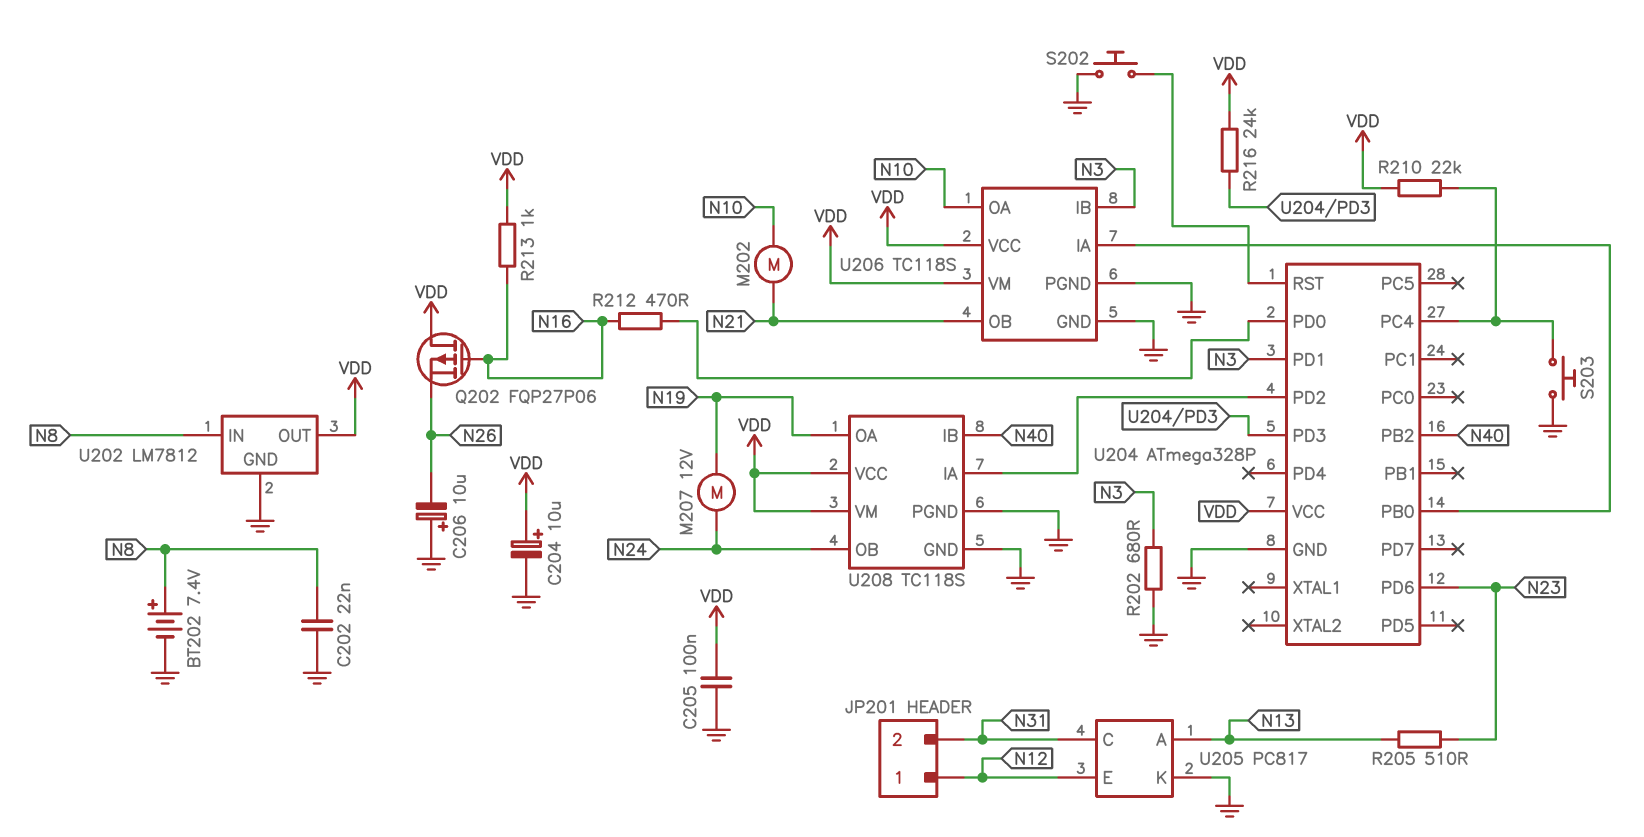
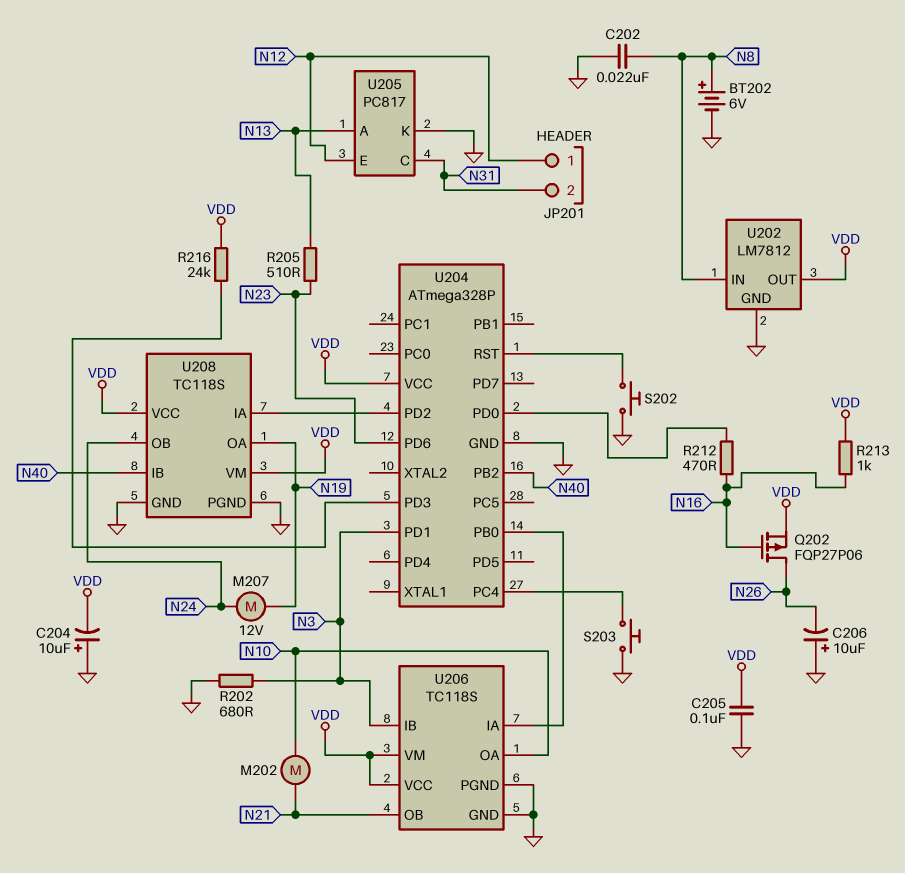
BT202: 7.4V (plus N8, minus GND) -> 6V (plus N8, minus GND)
C204: 10uF (plus VDD, minus GND) -> 10uF (plus GND, minus VDD)
Q202: PMOS FQP27P06 (G N16, D VDD, S N26) -> PMOS FQP27P06 (G N16, D N26, S VDD)
R210: 22k (U204/PC4, VDD) -> none

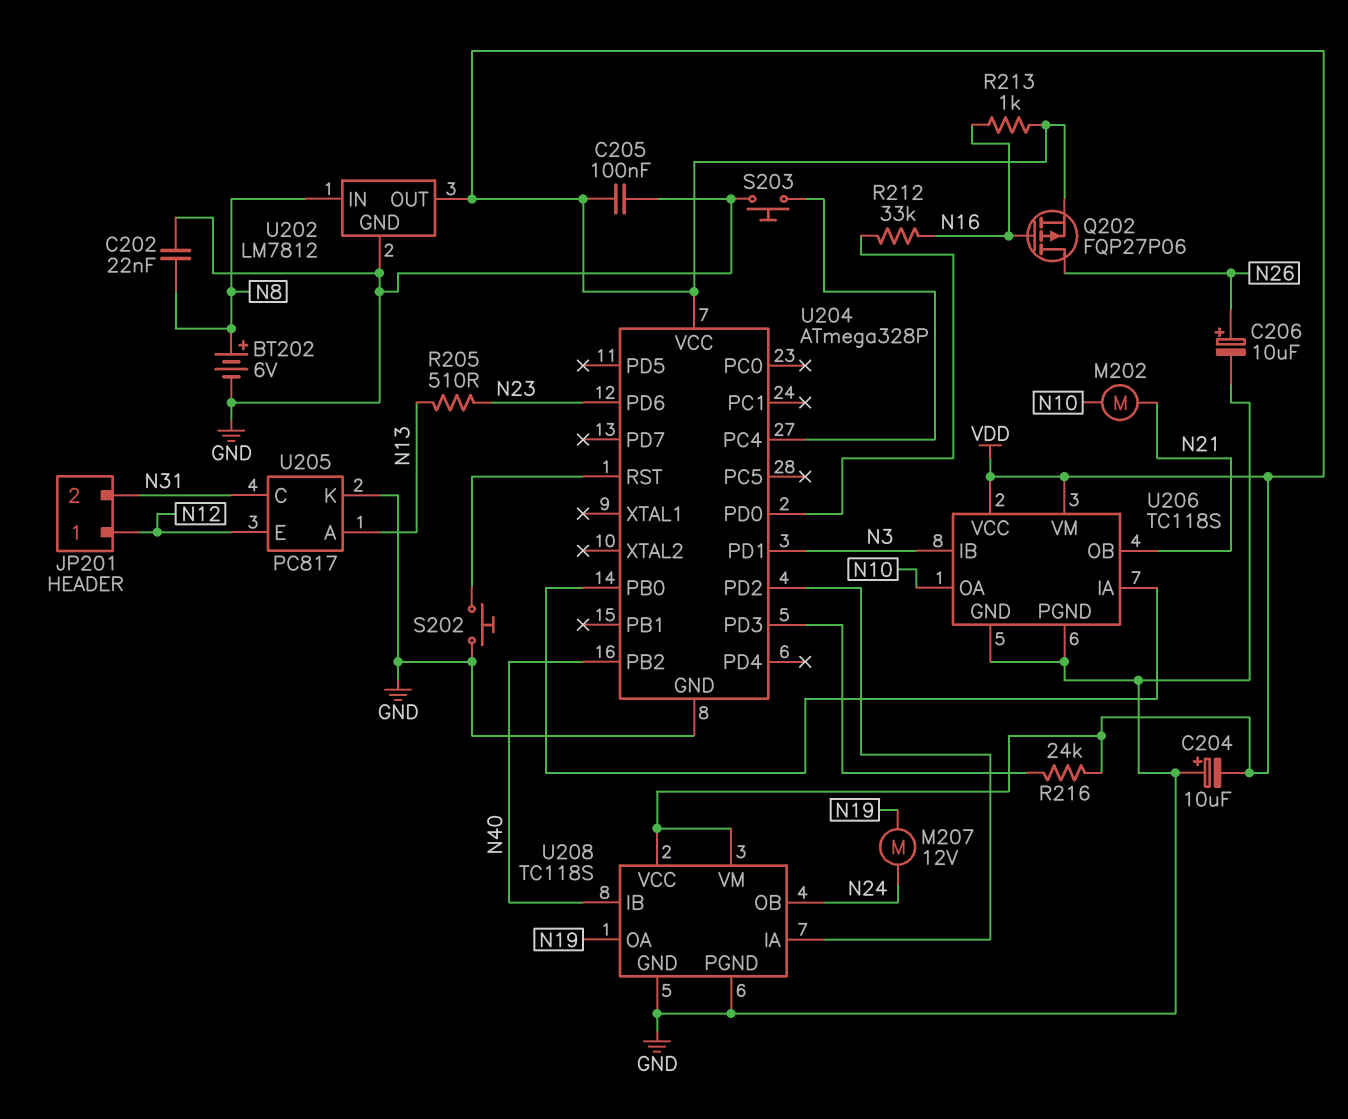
C206: 10uF (plus GND, minus N26) -> 10uF (plus N26, minus GND)
R202: 680 (GND, N3) -> none
R212: 470 (N16, U204/PD0) -> 33k (N16, U204/PD0)

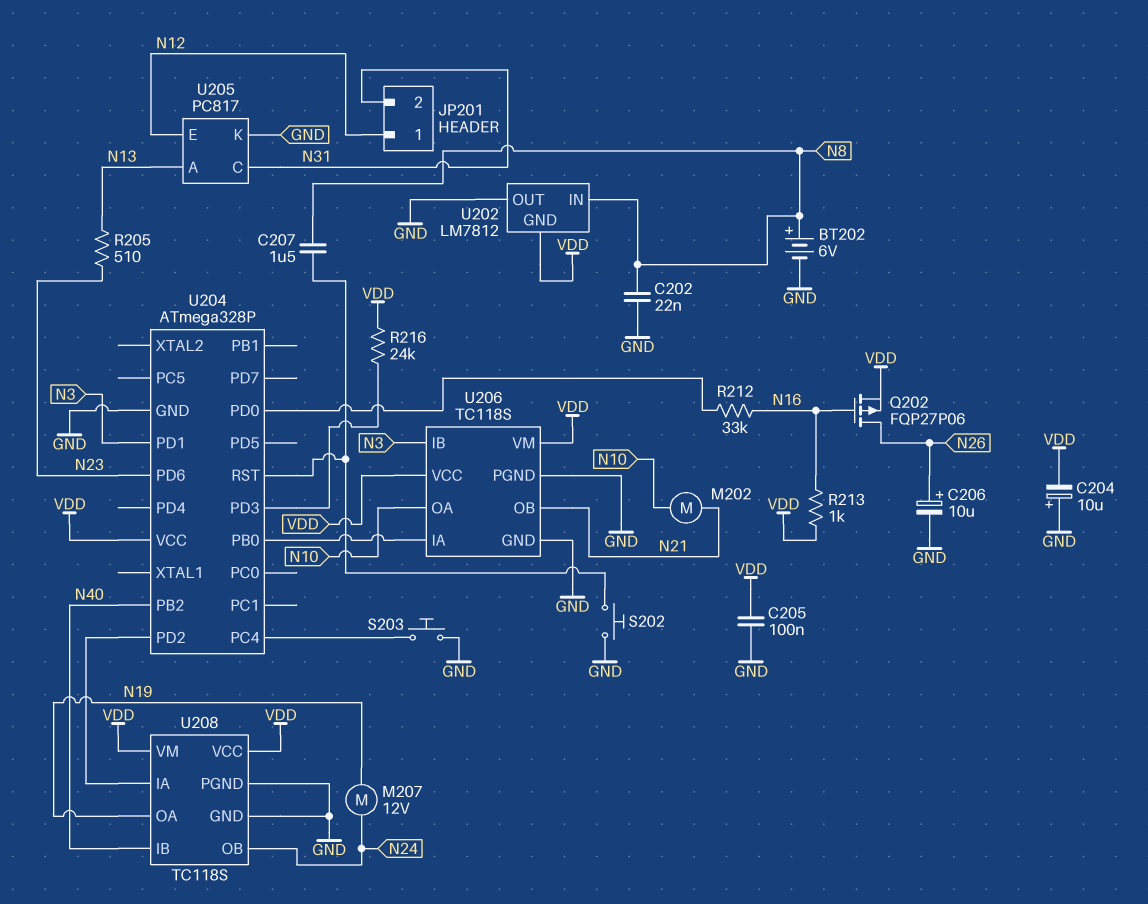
C207: none -> 1.5uF (N8, U204/RST)
U202 pin GND: GND -> VDD
U202 pin OUT: VDD -> GND

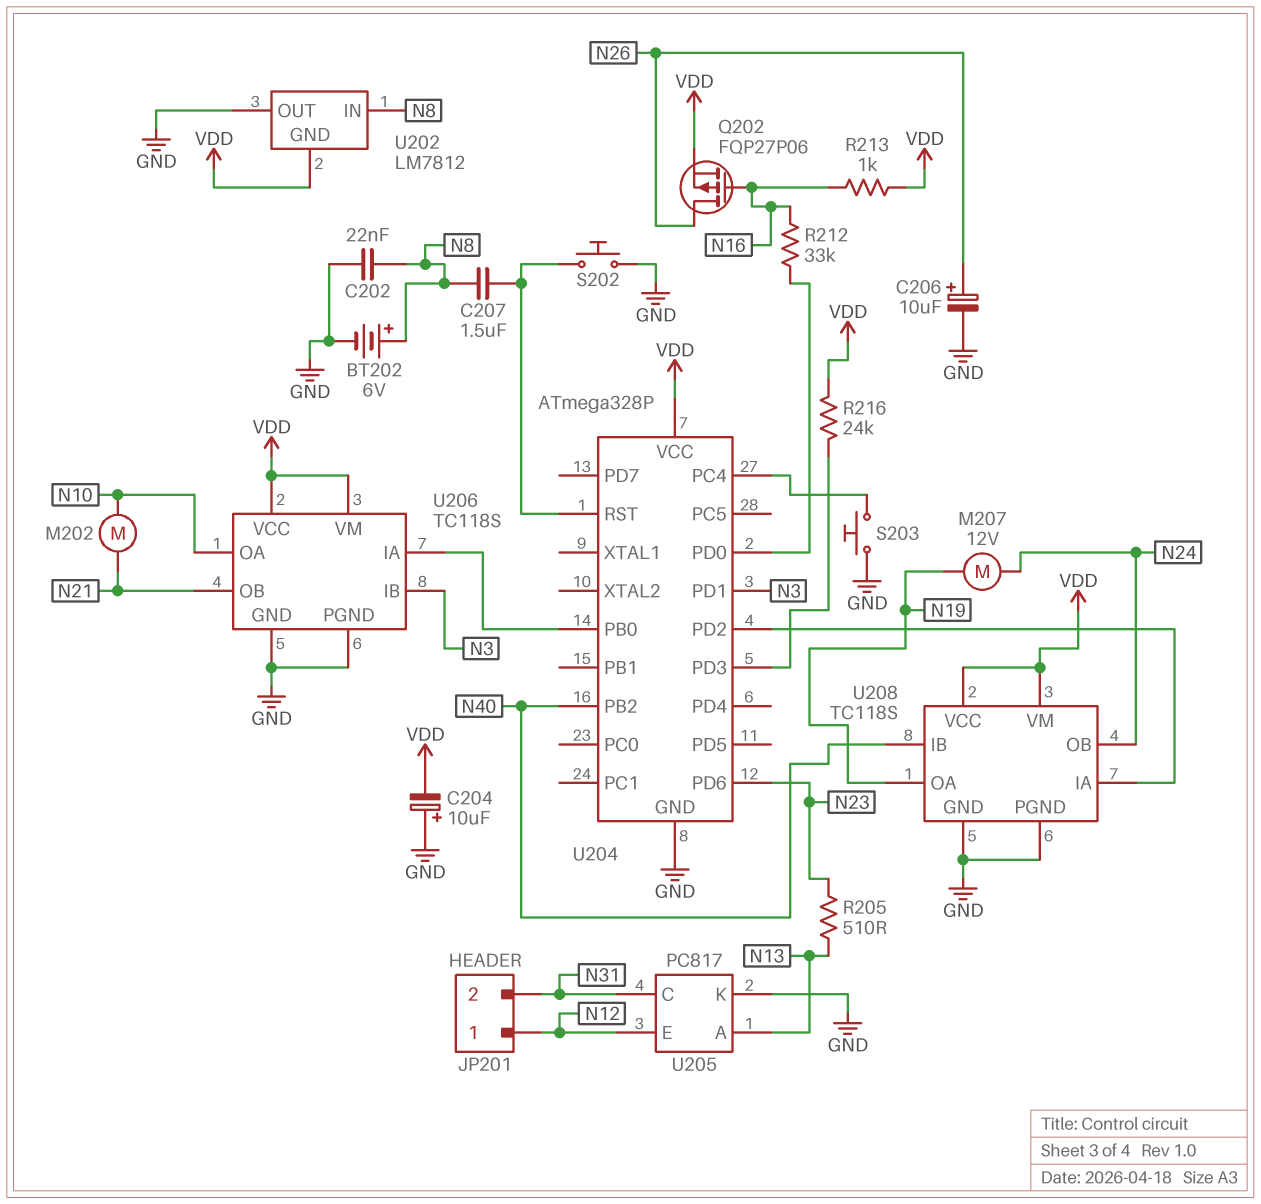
C205: 100nF (GND, VDD) -> none

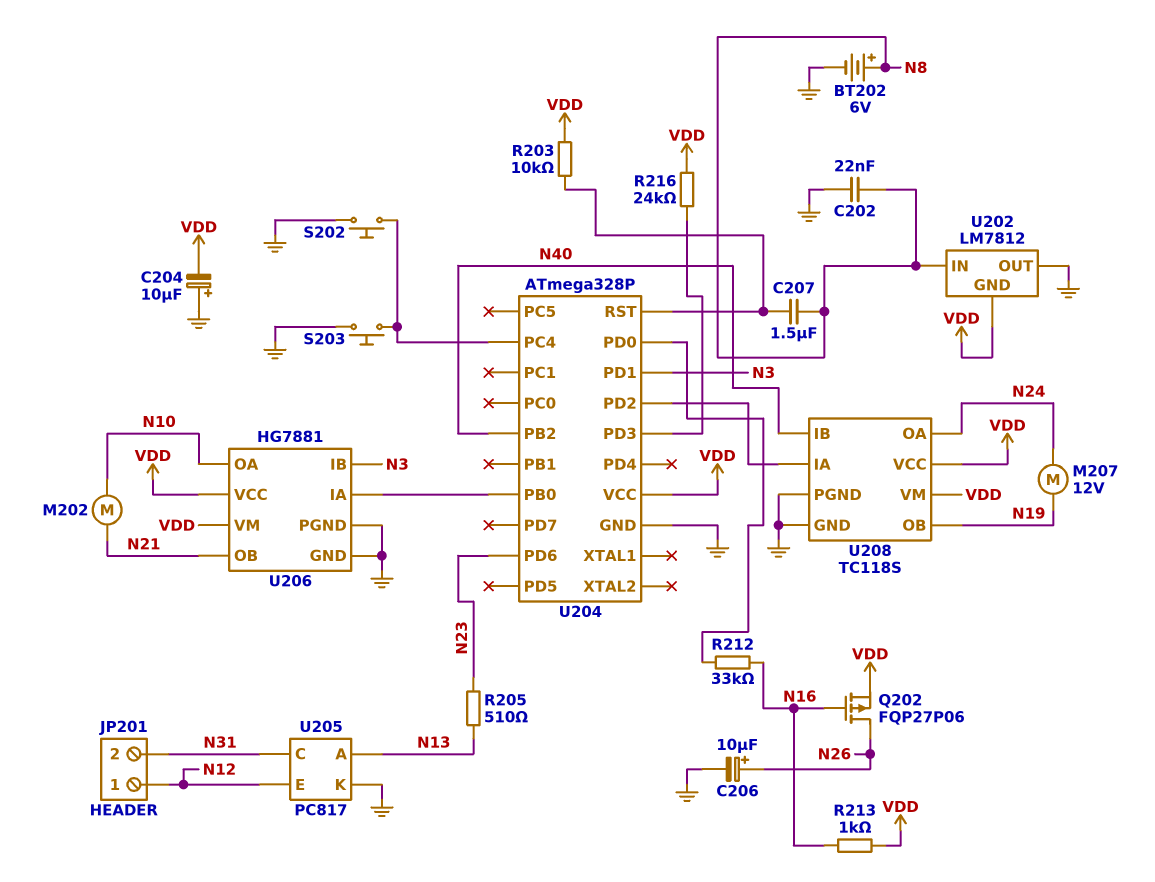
R203: none -> 10k (U204/RST, VDD)
S202: button (GND, U204/RST) -> button (GND, U204/PC4)
U206: TC118S -> HG7881
U208 pin OA: N19 -> N24
U208 pin OB: N24 -> N19

